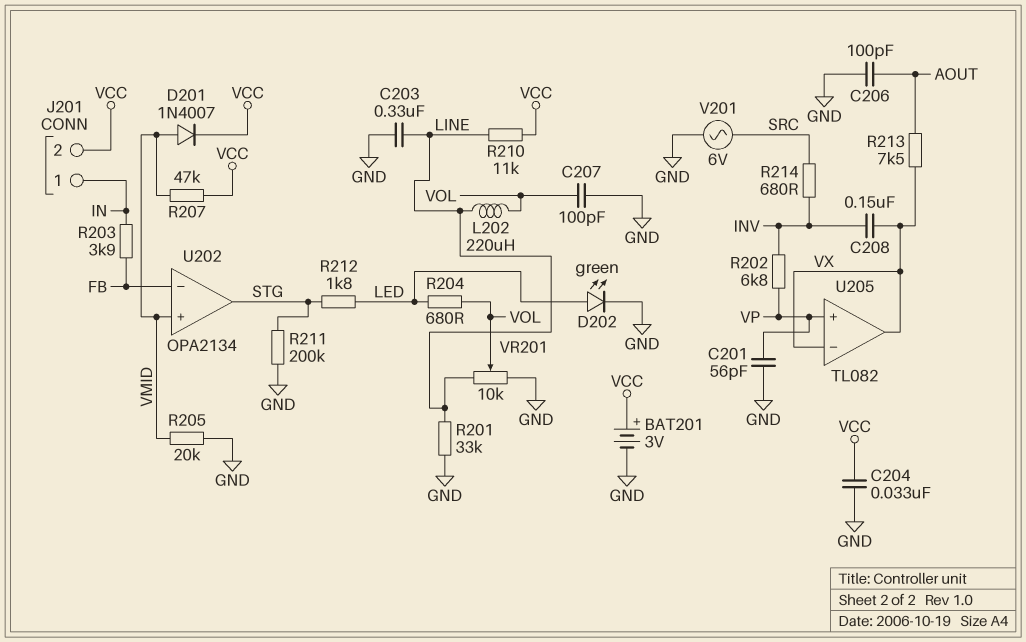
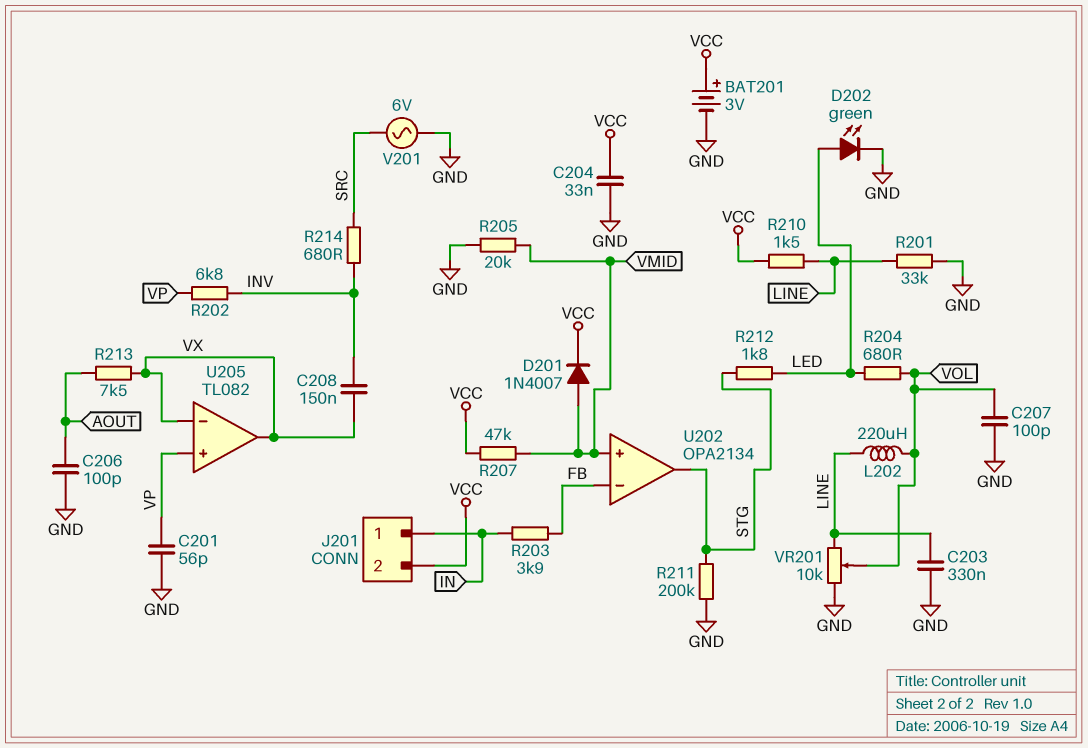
R210: 11k (LINE, VCC) -> 1.5k (LINE, VCC)

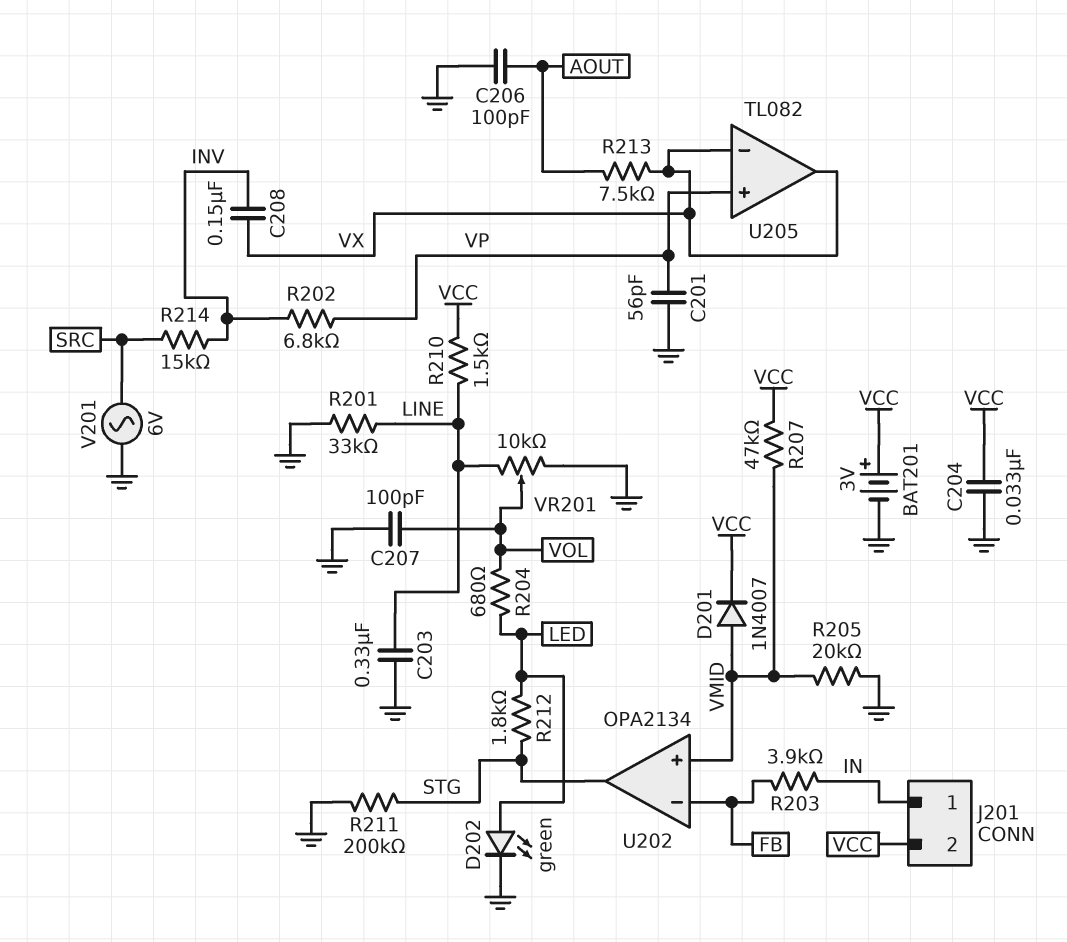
L202: 220uH (LINE, VOL) -> none
R214: 680 (INV, SRC) -> 15k (INV, SRC)

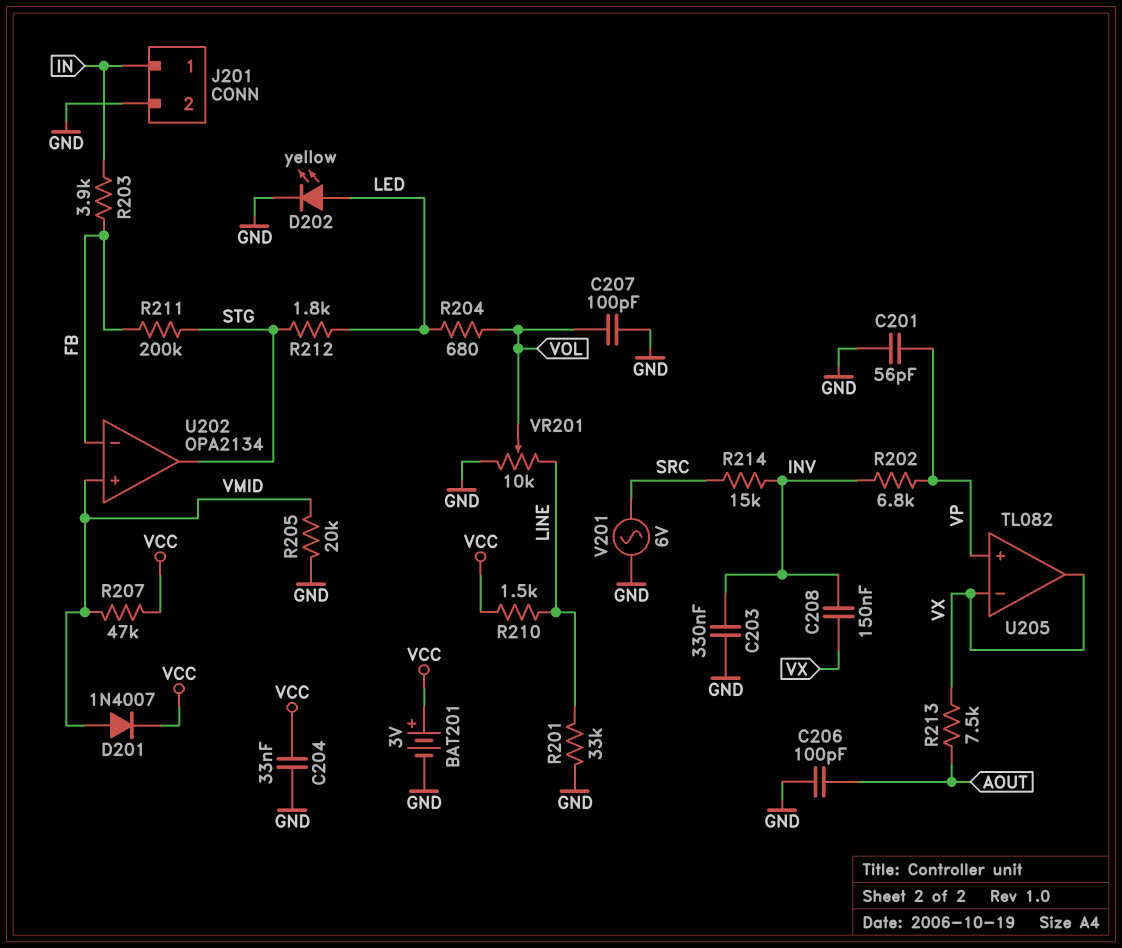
C203: 330nF (GND, LINE) -> 330nF (GND, INV)
D202: LED green (A LED, K GND) -> LED yellow (A LED, K GND)
J201 pin 2: VCC -> GND
R211: 200k (GND, STG) -> 200k (FB, STG)

